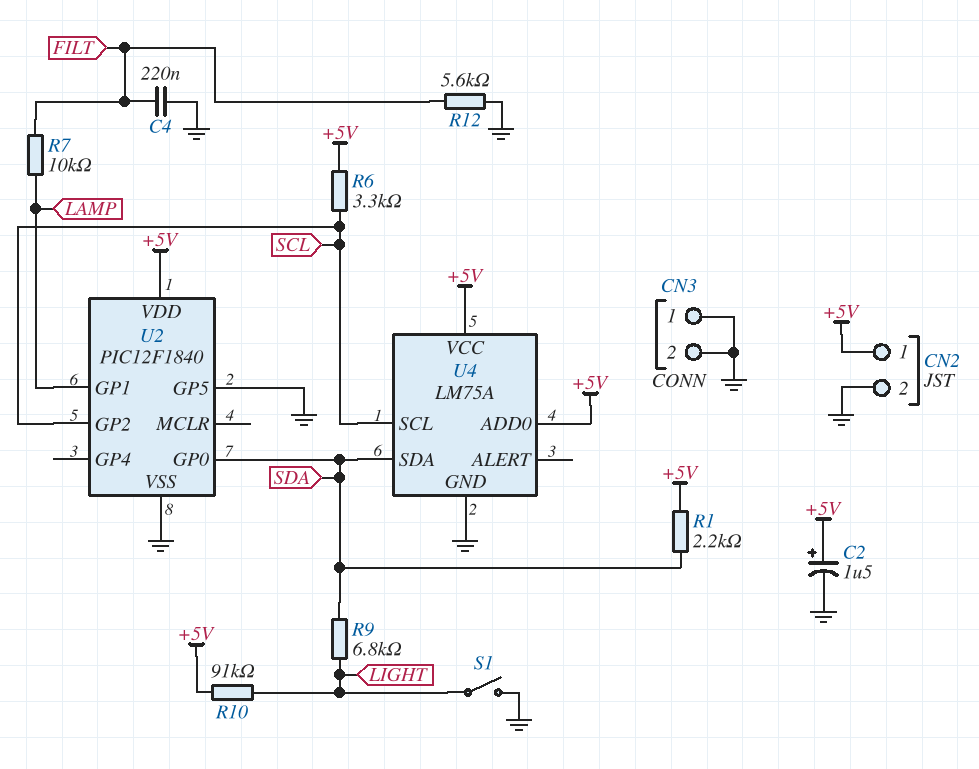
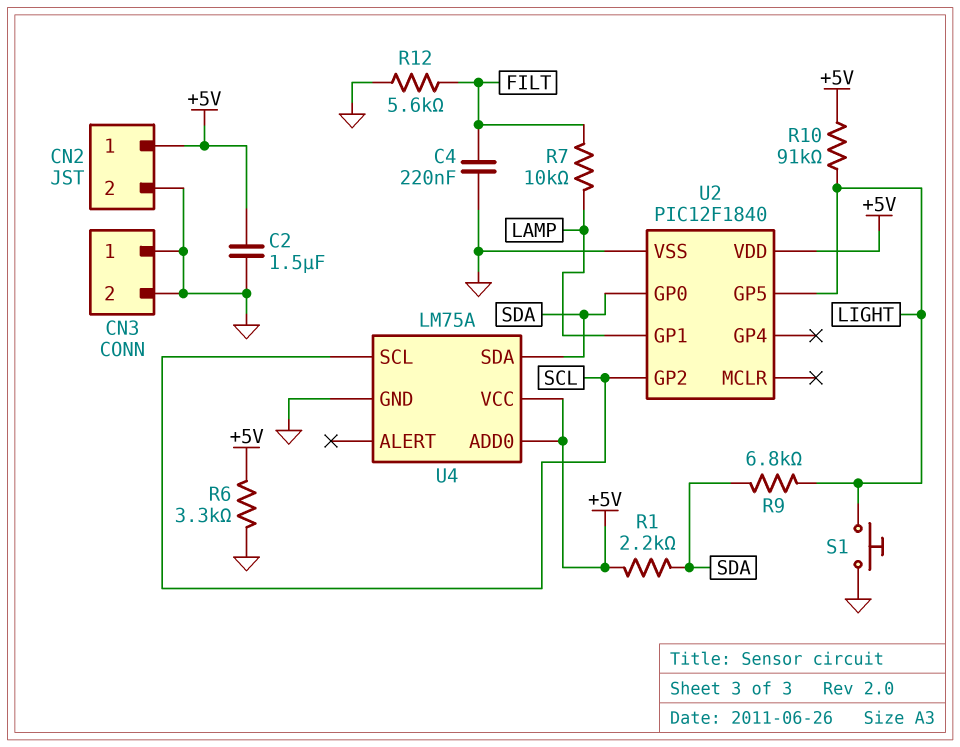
C2: 1.5uF (plus +5V, minus GND) -> 1.5uF (+5V, GND)
R6: 3.3k (+5V, SCL) -> 3.3k (+5V, GND)
S1: switch (GND, LIGHT) -> button (GND, LIGHT)
U2 pin GP5: GND -> LIGHT

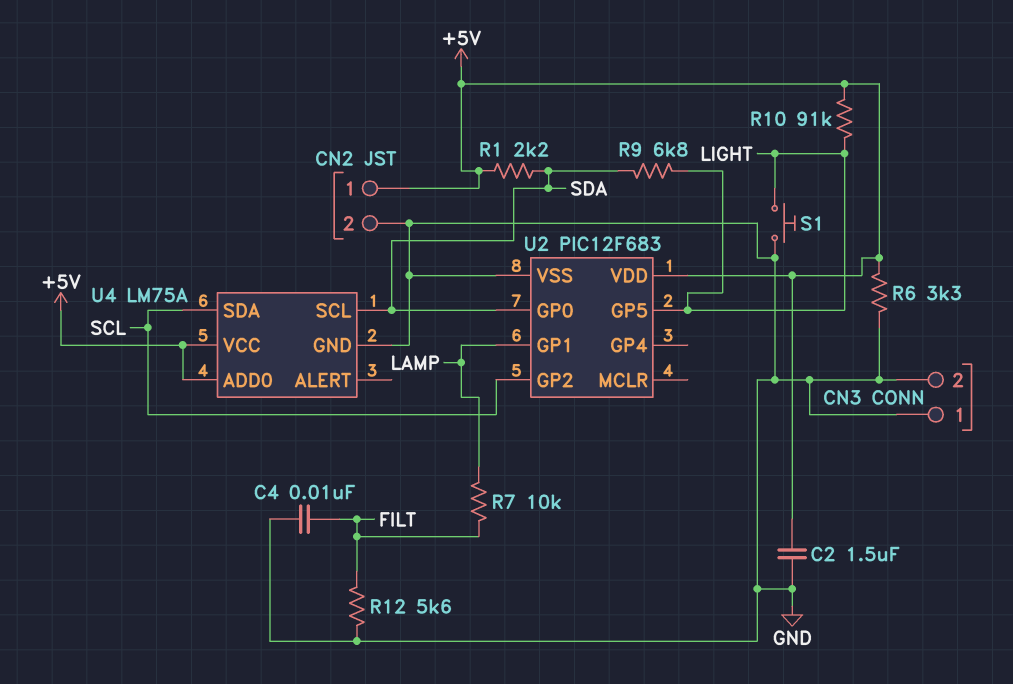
C4: 220nF (FILT, GND) -> 10nF (FILT, GND)
U2: PIC12F1840 -> PIC12F683
U4 pin SCL: SCL -> SDA
U4 pin SDA: SDA -> SCL

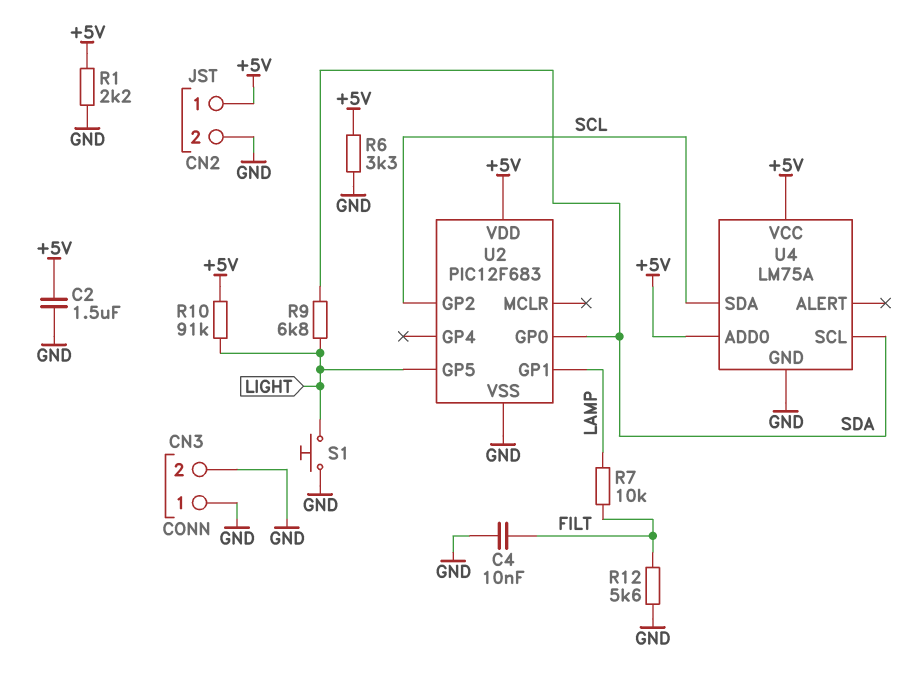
R1: 2.2k (+5V, SDA) -> 2.2k (+5V, GND)

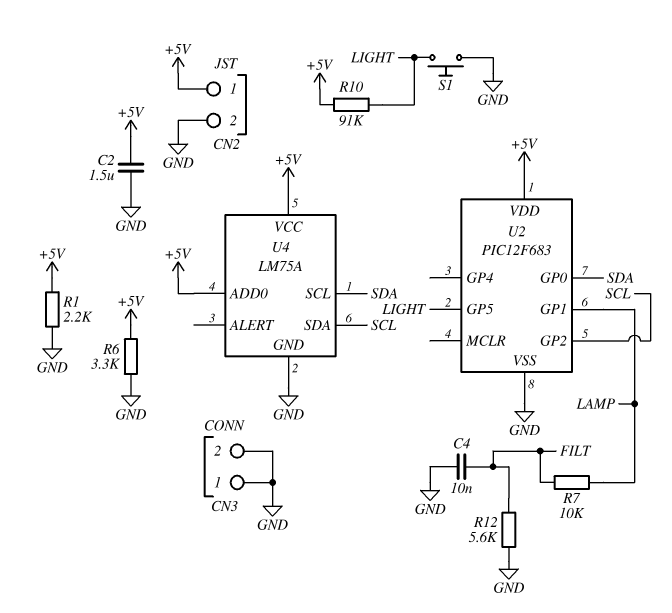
R9: 6.8k (LIGHT, SDA) -> none

